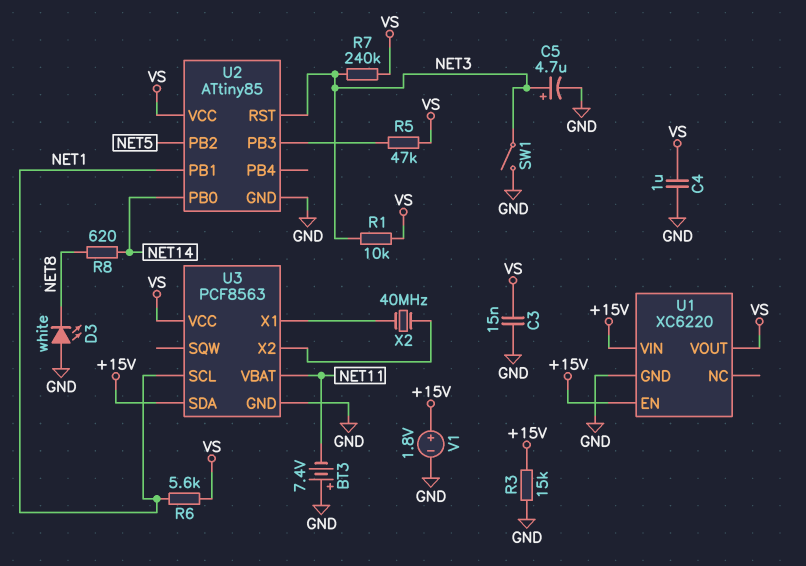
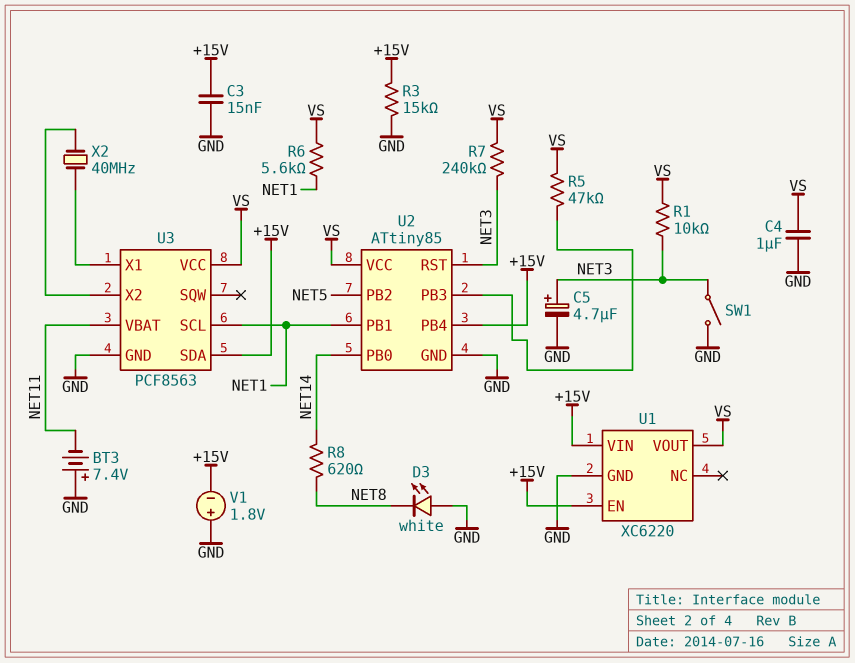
C3: 15nF (GND, VS) -> 15nF (+15V, GND)
U2 pin PB4: none -> +15V
V1: 1.8V (plus +15V, minus GND) -> 1.8V (plus GND, minus +15V)

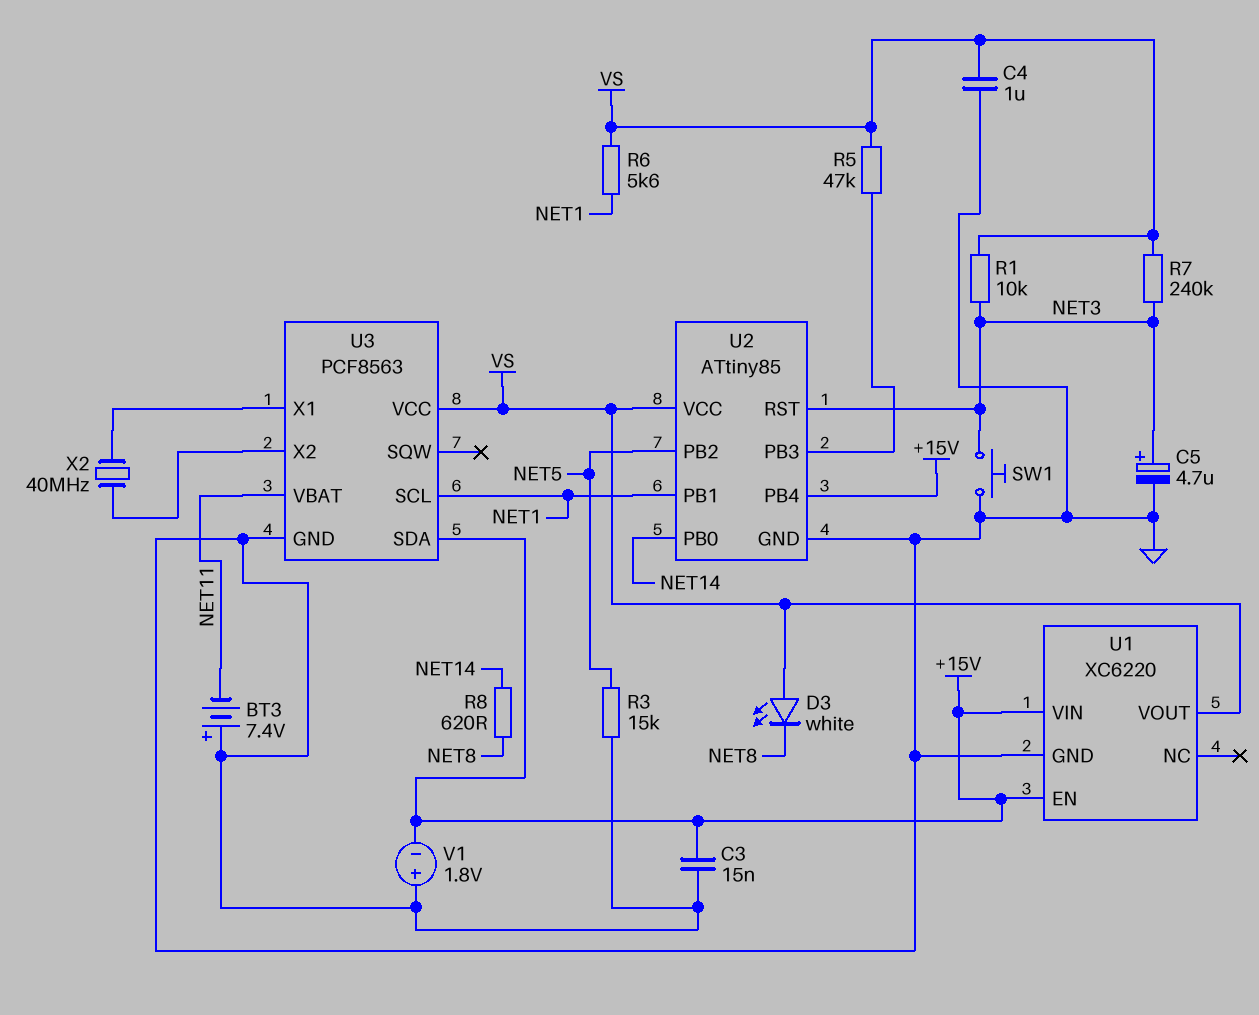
D3: LED white (A GND, K NET8) -> LED white (A VS, K NET8)
R3: 15k (+15V, GND) -> 15k (GND, NET5)
SW1: switch (GND, NET3) -> button (GND, NET3)

